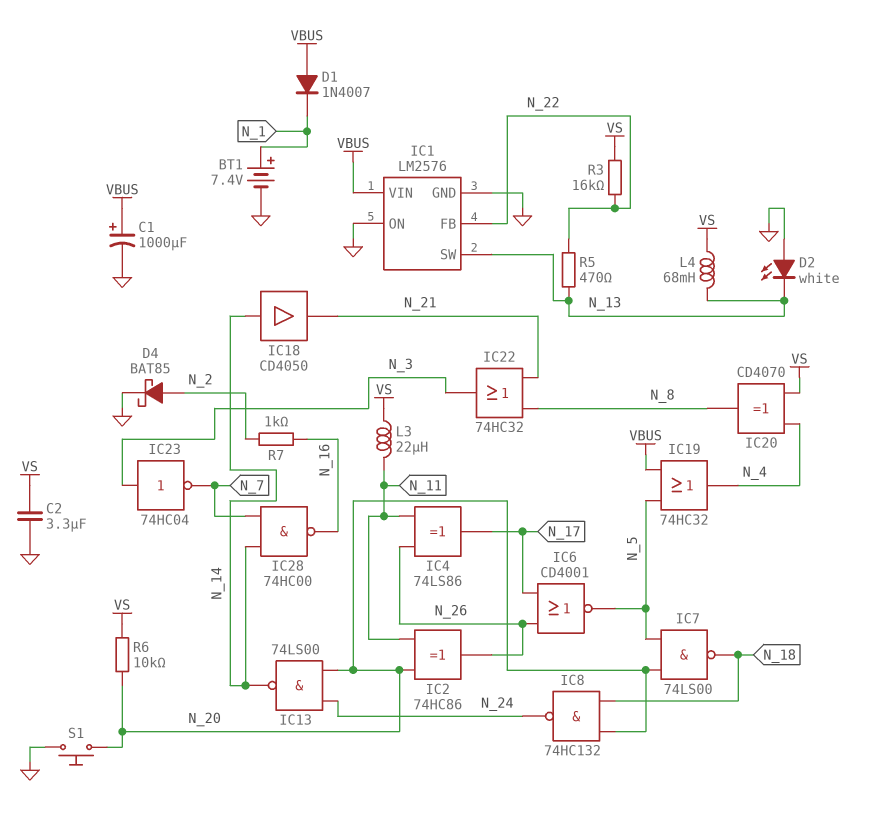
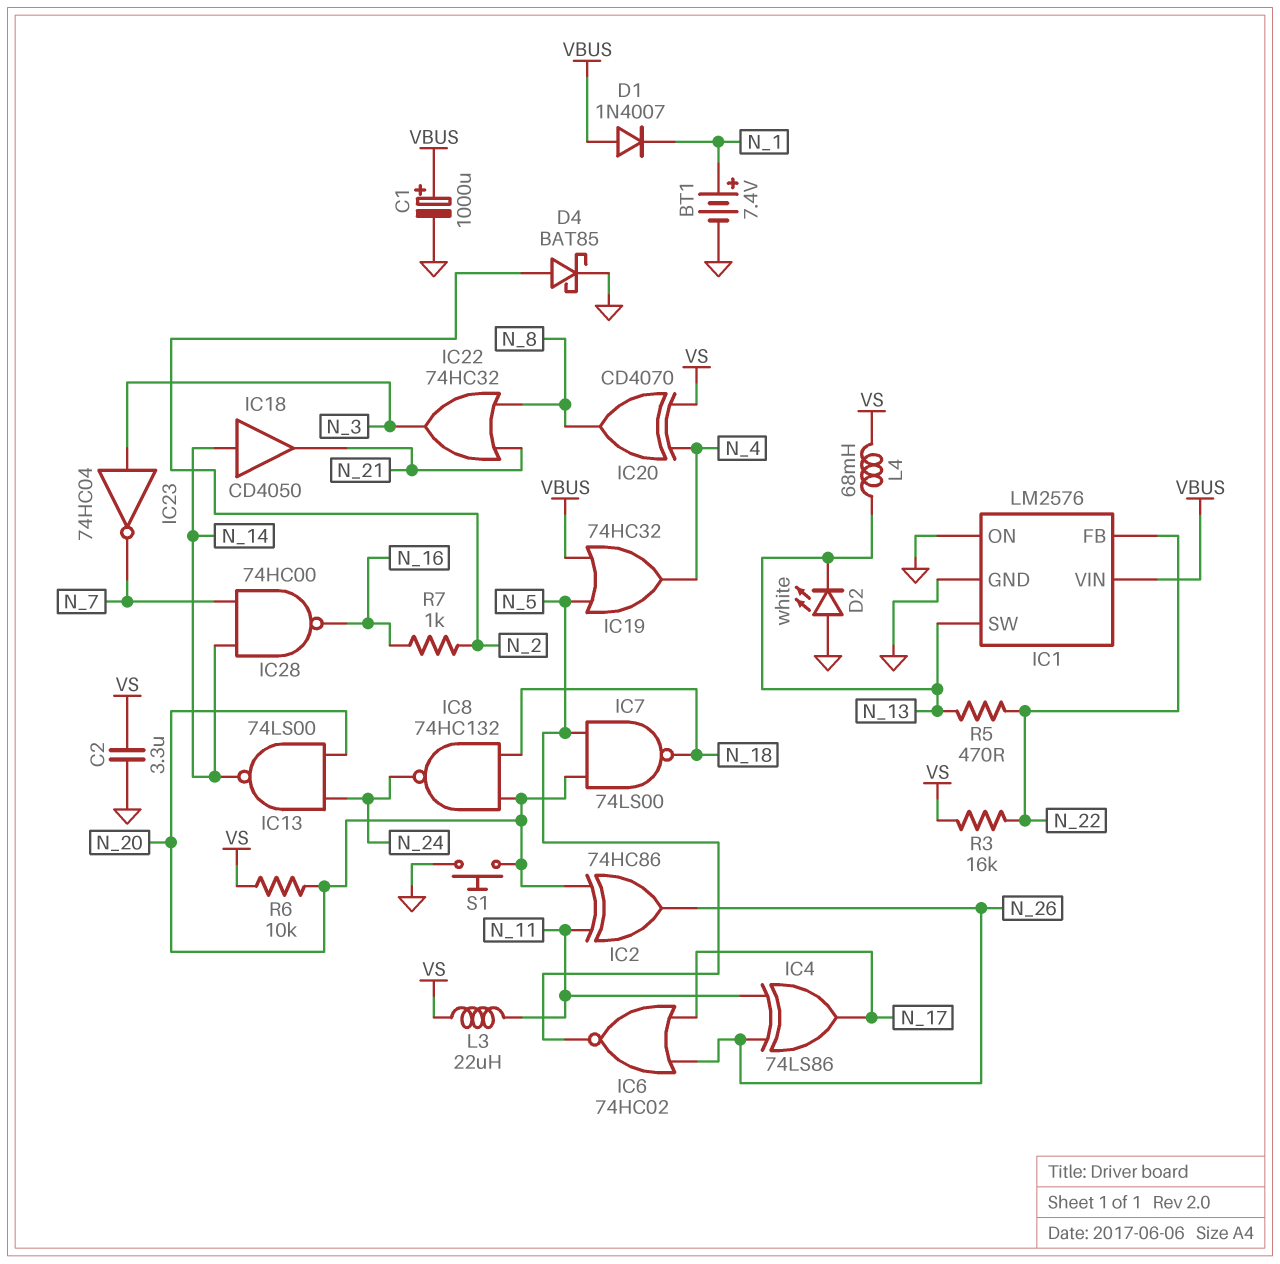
IC6: NOR CD4001 (in N_17, in N_26, out N_5) -> NOR 74HC02 (in N_17, in N_26, out N_5)

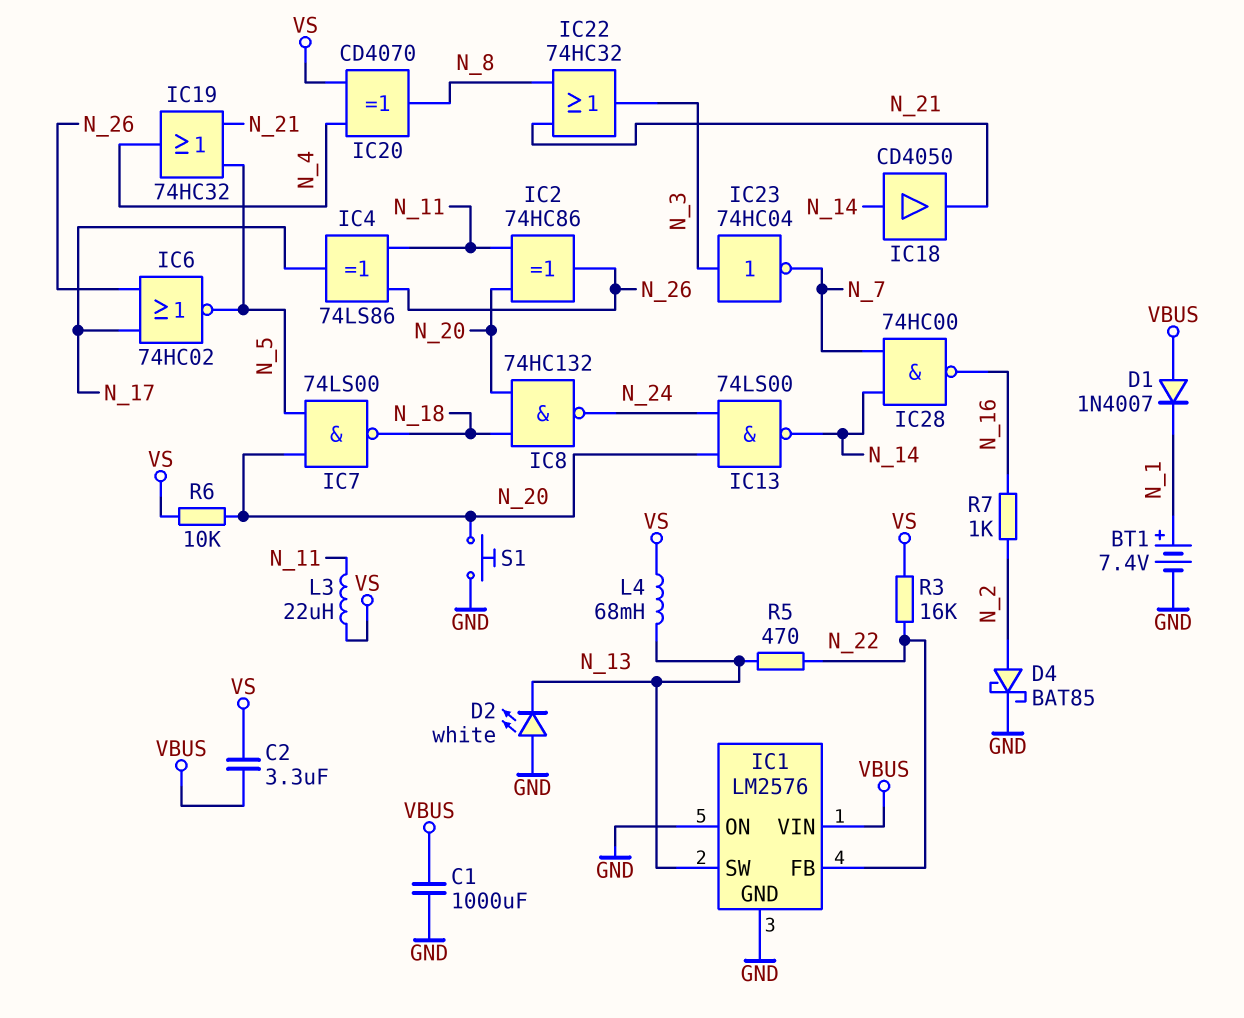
C1: 1000uF (plus VBUS, minus GND) -> 1000uF (GND, VBUS)
C2: 3.3uF (GND, VS) -> 3.3uF (VBUS, VS)
IC19: OR 74HC32 (in N_5, in VBUS, out N_4) -> OR 74HC32 (in N_5, in N_21, out N_4)

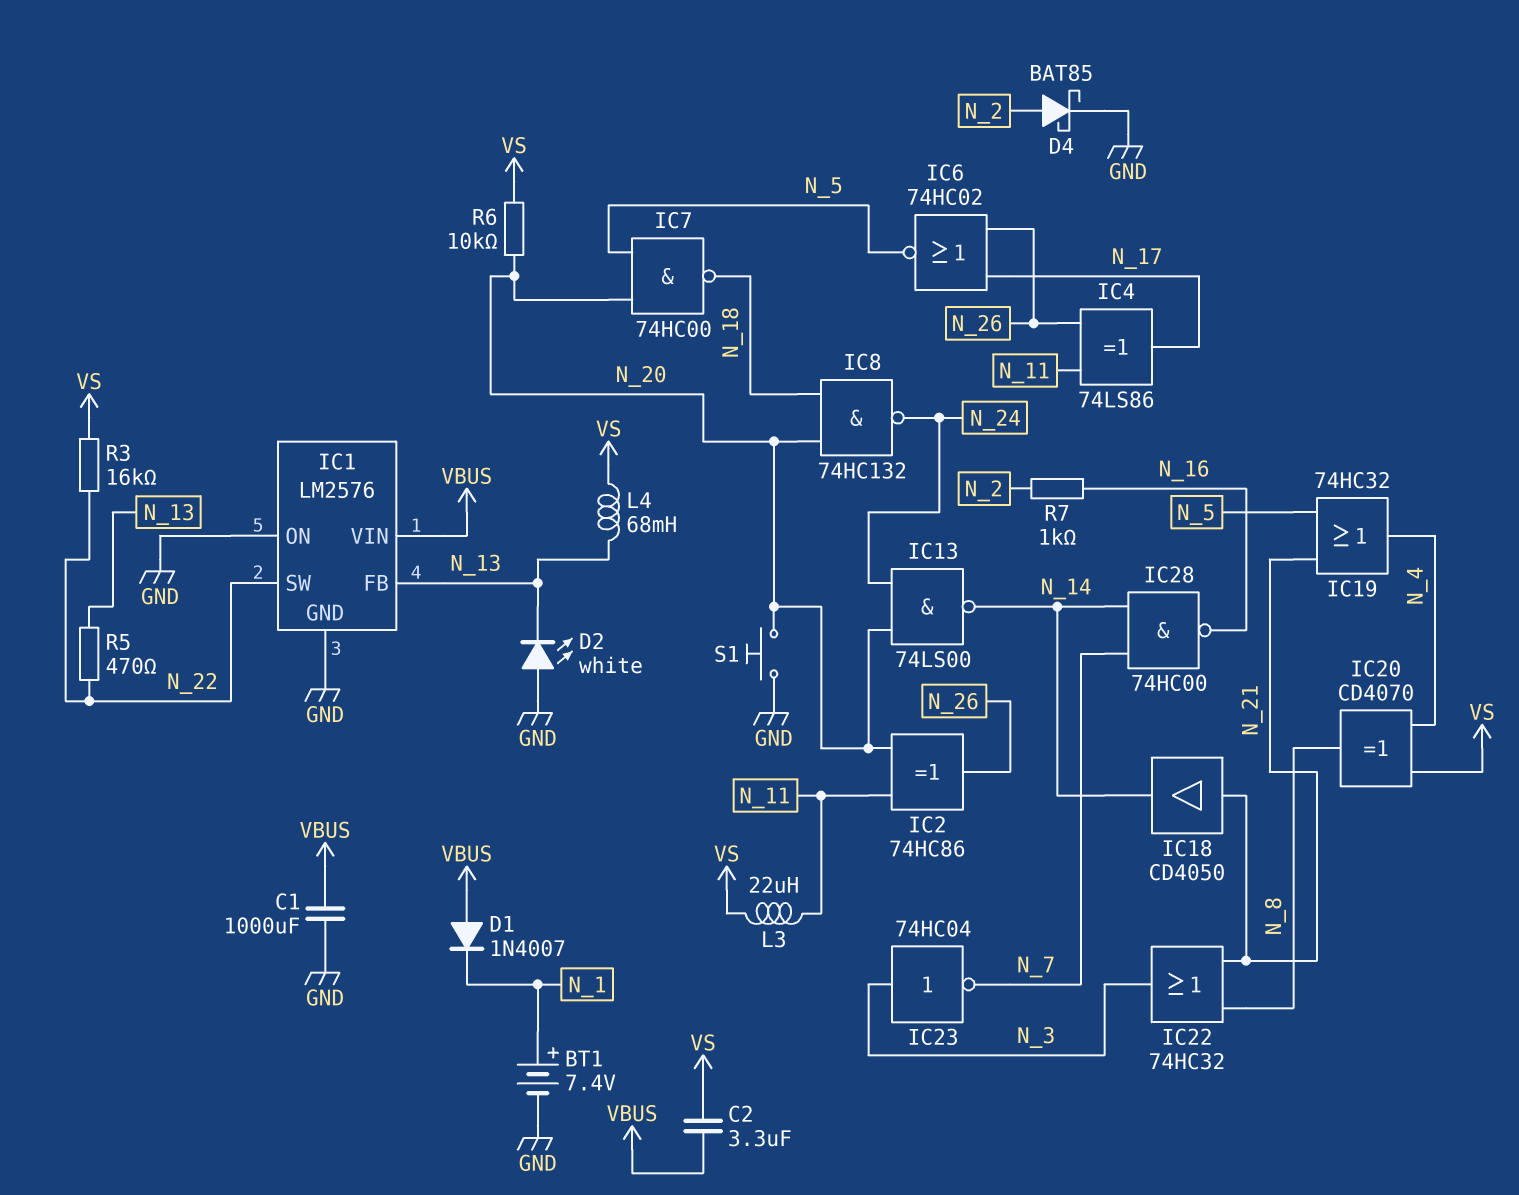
IC1 pin FB: N_22 -> N_13
IC1 pin SW: N_13 -> N_22
IC7: NAND 74LS00 (in N_5, in N_20, out N_18) -> NAND 74HC00 (in N_5, in N_20, out N_18)
IC18: buffer CD4050 (in N_14, out N_21) -> buffer CD4050 (in N_21, out N_14)

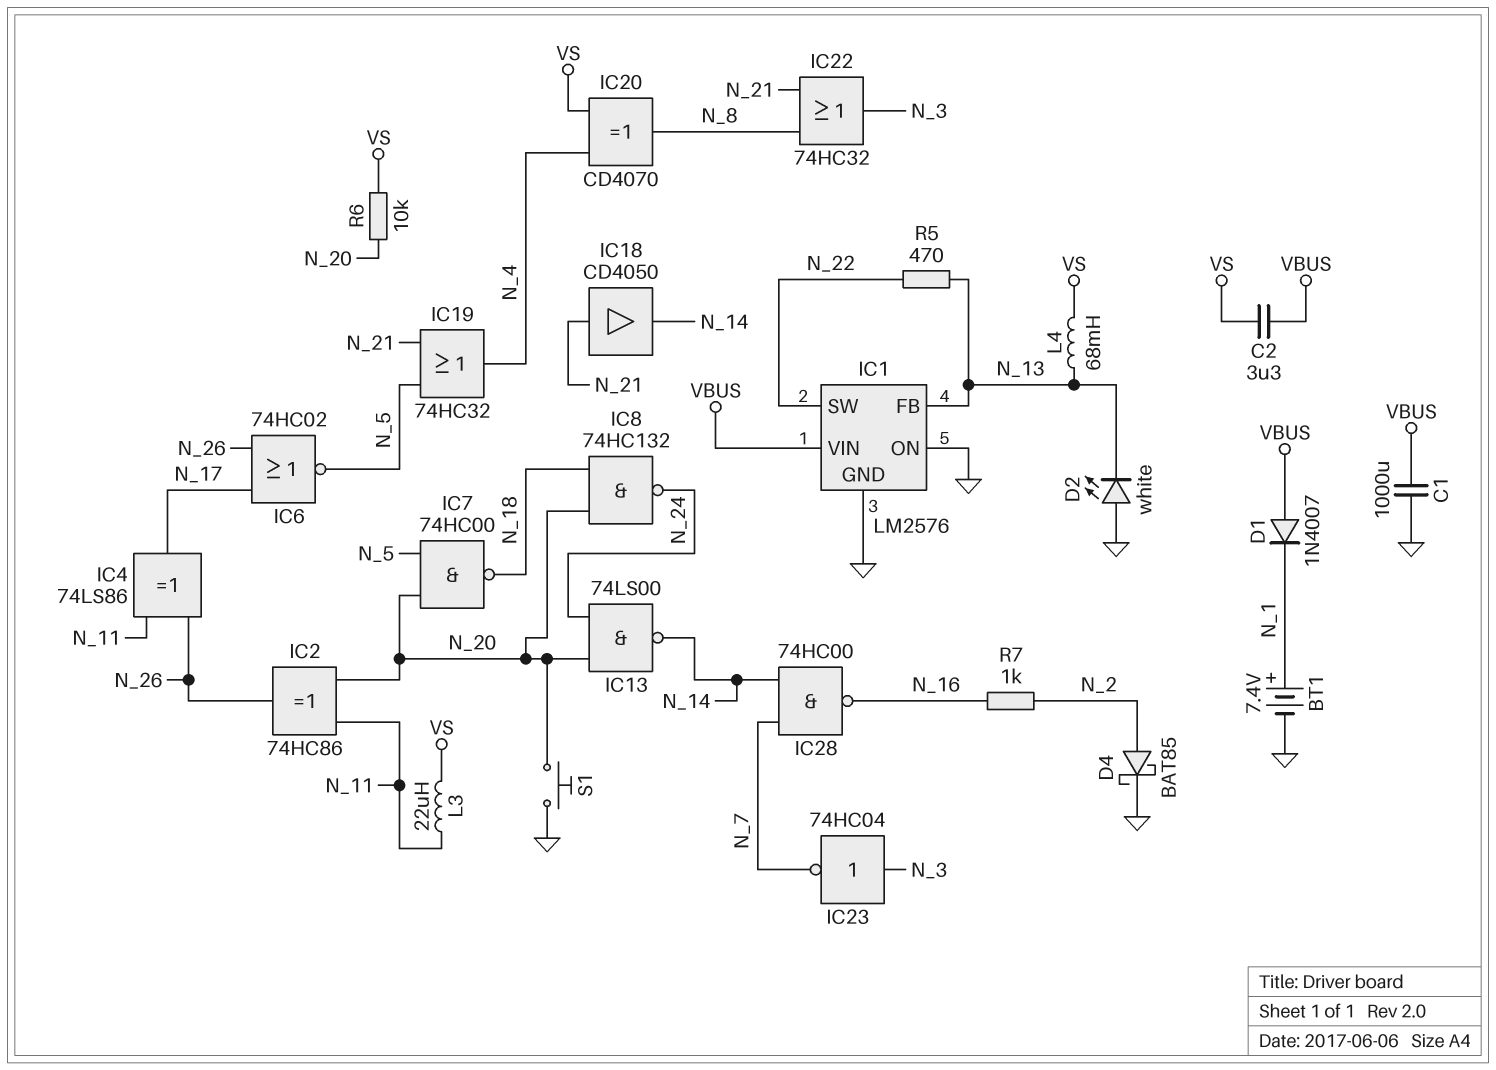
R3: 16k (N_22, VS) -> none

